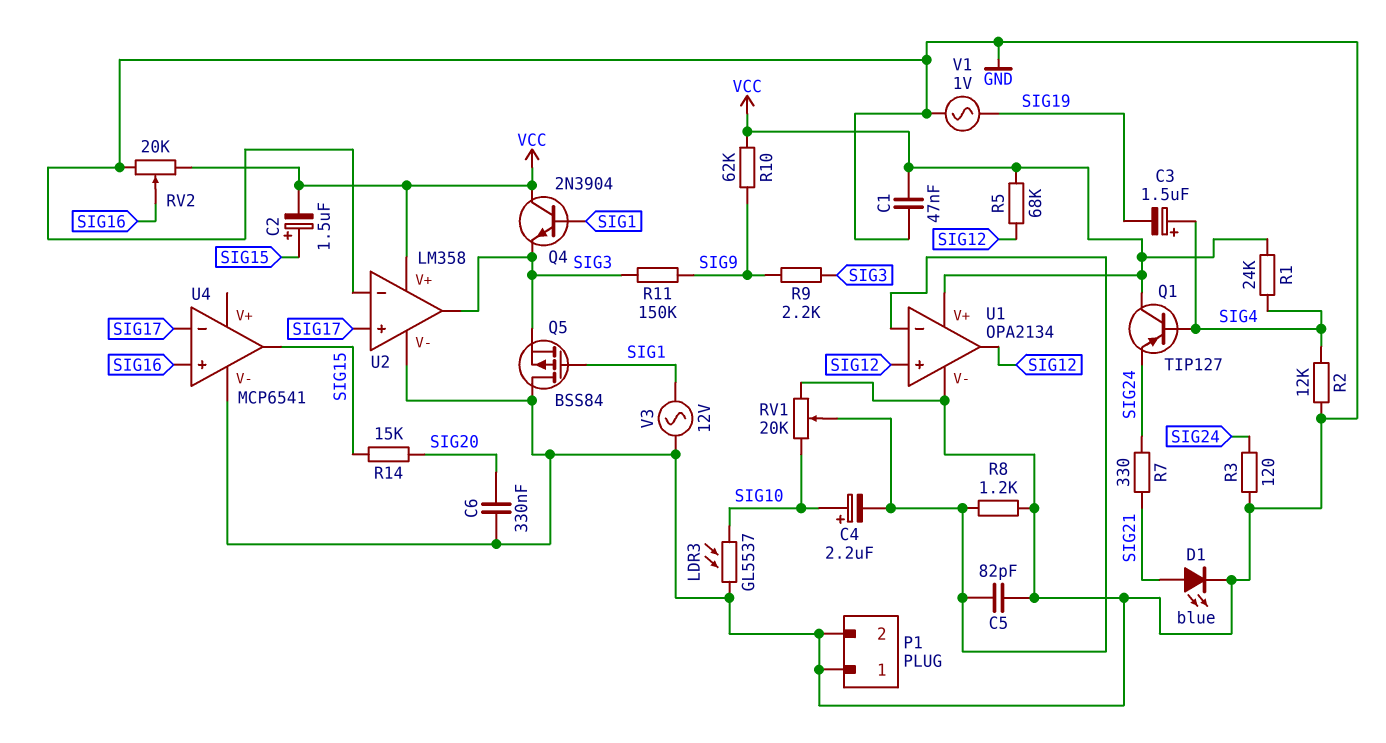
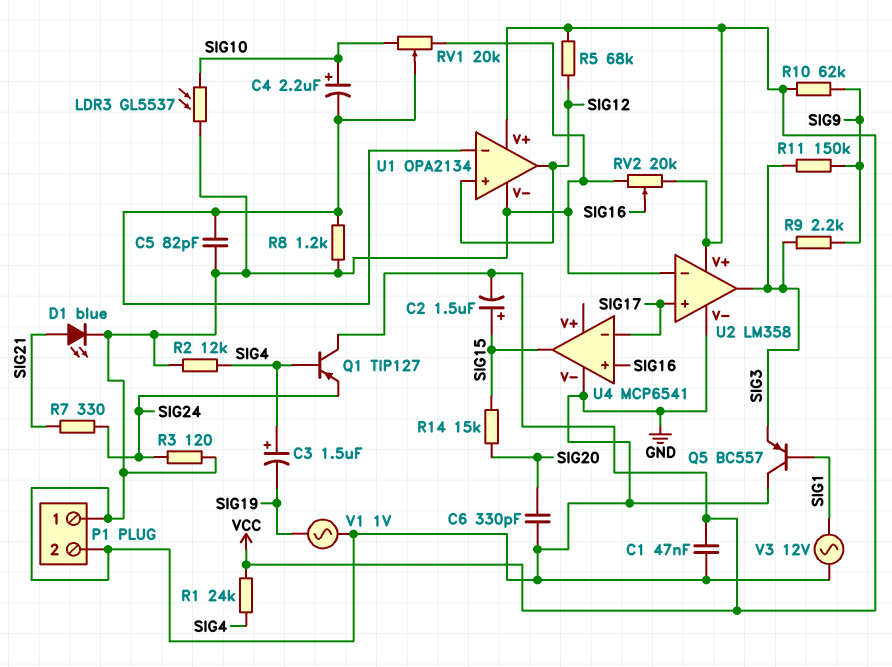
C6: 330nF (GND, SIG20) -> 330pF (GND, SIG20)
Q4: NPN 2N3904 (B SIG1, C VCC, E SIG3) -> none
Q5: PMOS BSS84 (G SIG1, D GND, S SIG3) -> PNP BC557 (B SIG1, C GND, E SIG3)

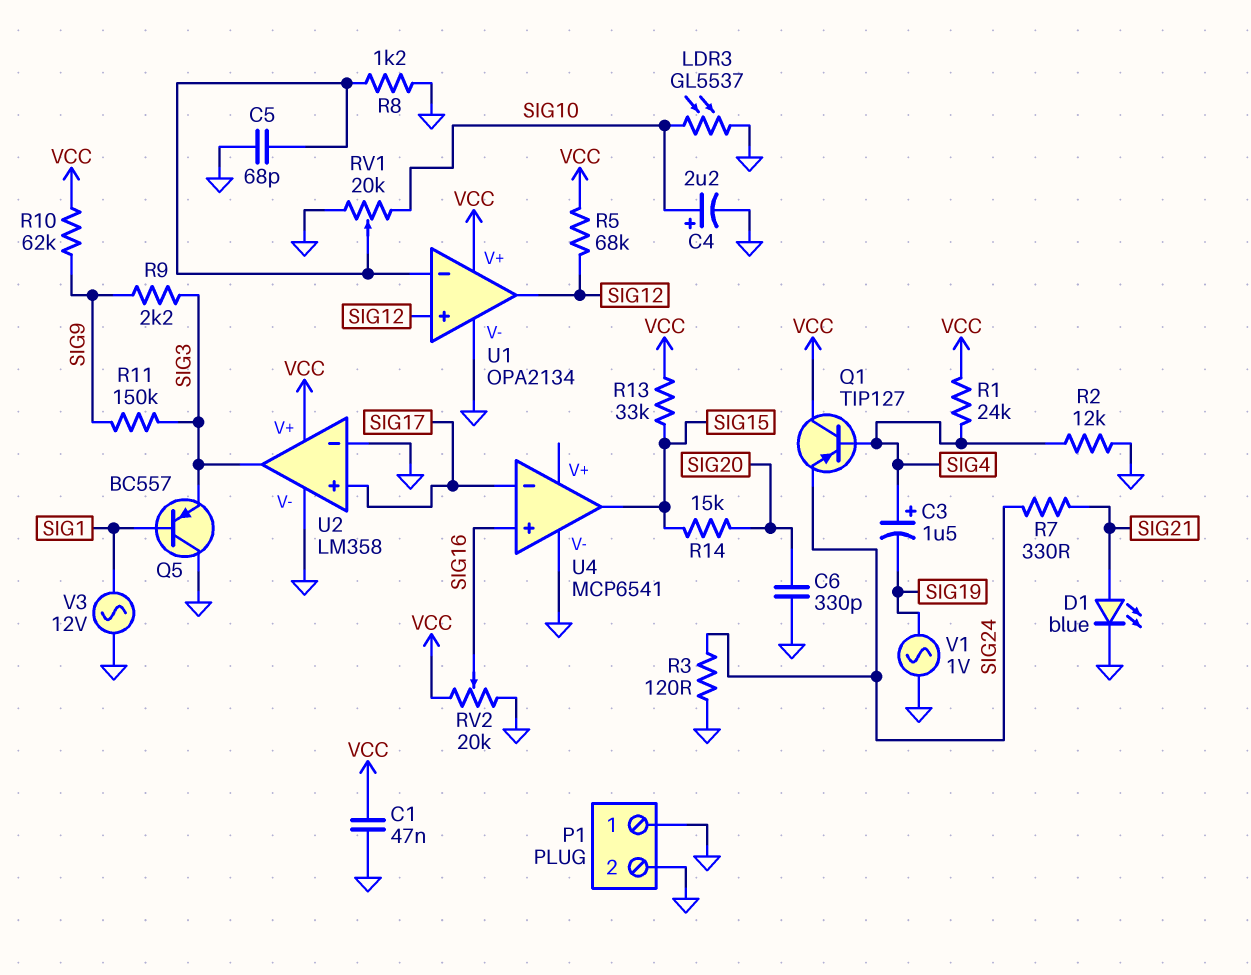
C2: 1.5uF (plus SIG15, minus VCC) -> none
C4: 2.2uF (plus SIG10, minus U1/in-) -> 2.2uF (plus SIG10, minus GND)
C5: 82pF (GND, U1/in-) -> 68pF (GND, U1/in-)
R13: none -> 33k (SIG15, VCC)

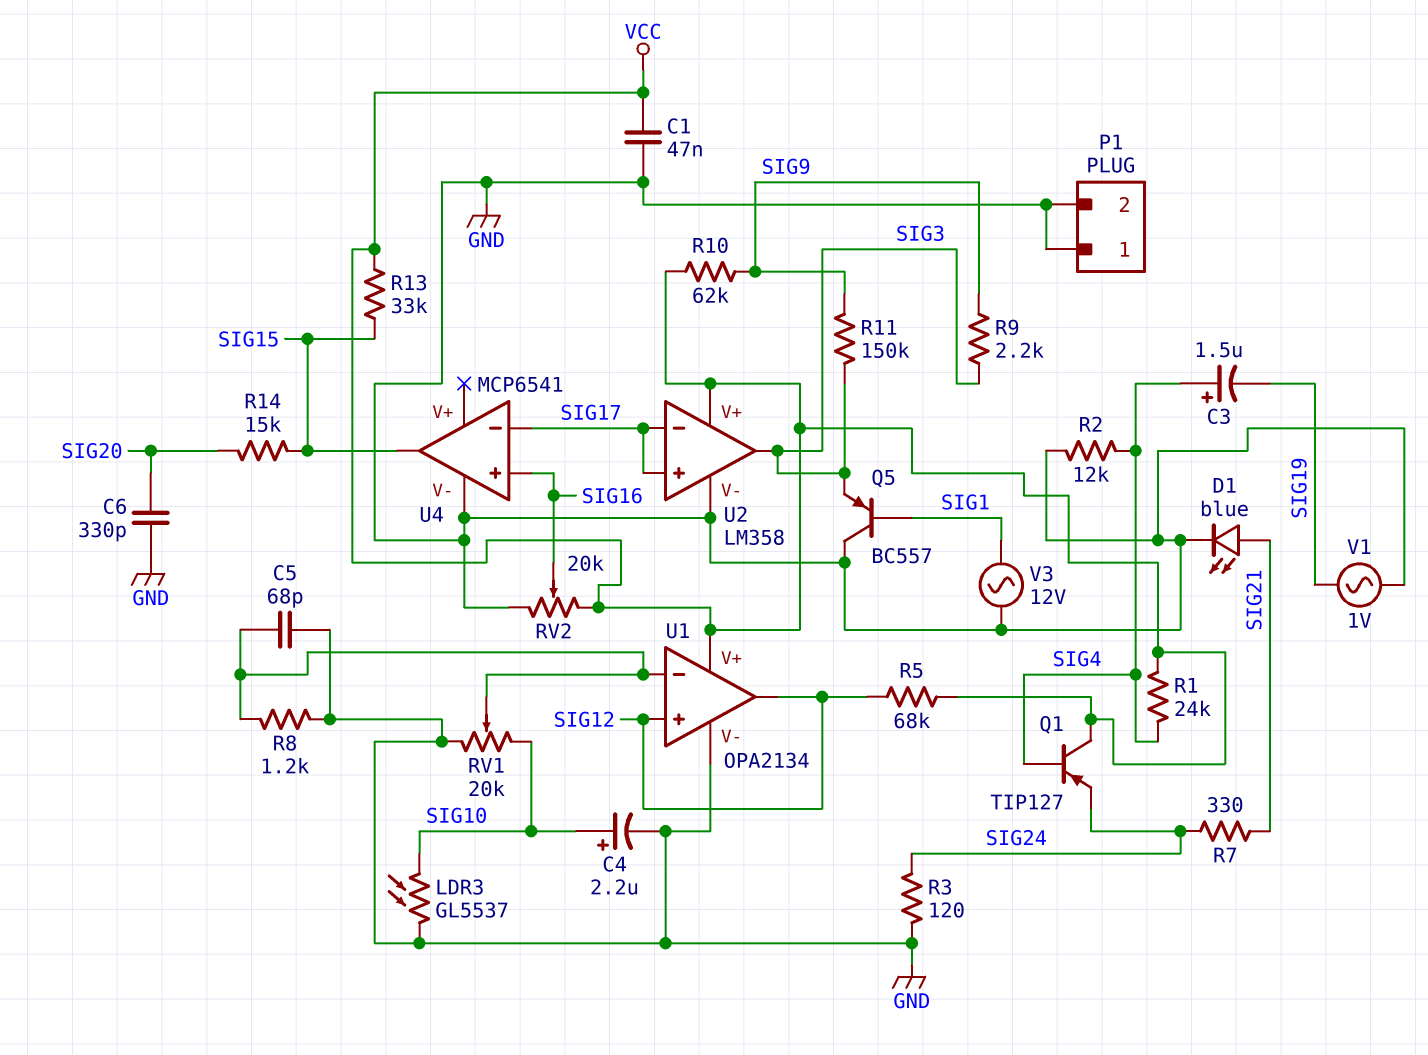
U2 pin in-: GND -> SIG17

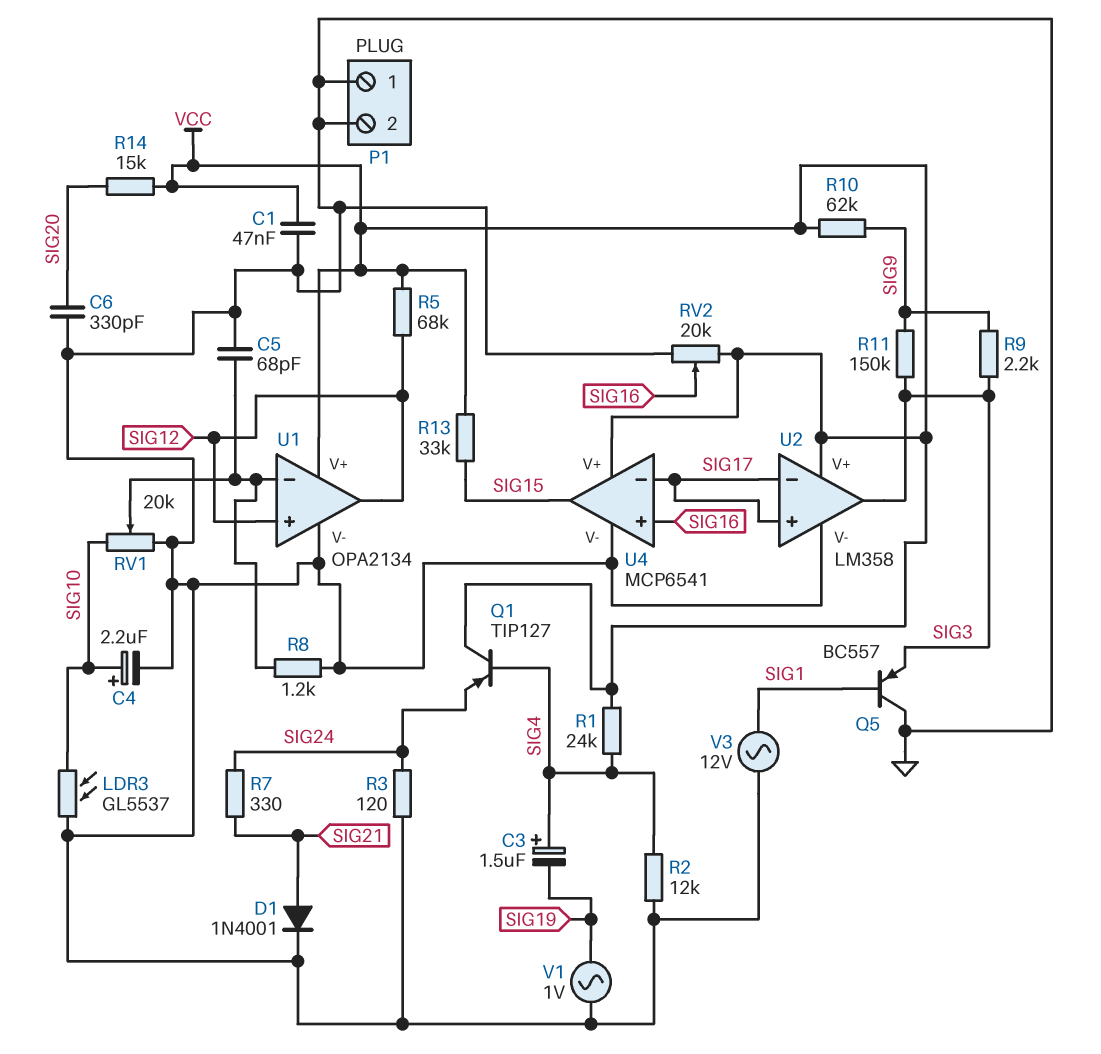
D1: LED blue (A SIG21, K GND) -> diode 1N4001 (A SIG21, K GND)
R14: 15k (SIG15, SIG20) -> 15k (SIG20, VCC)
U4 pin V+: none -> VCC

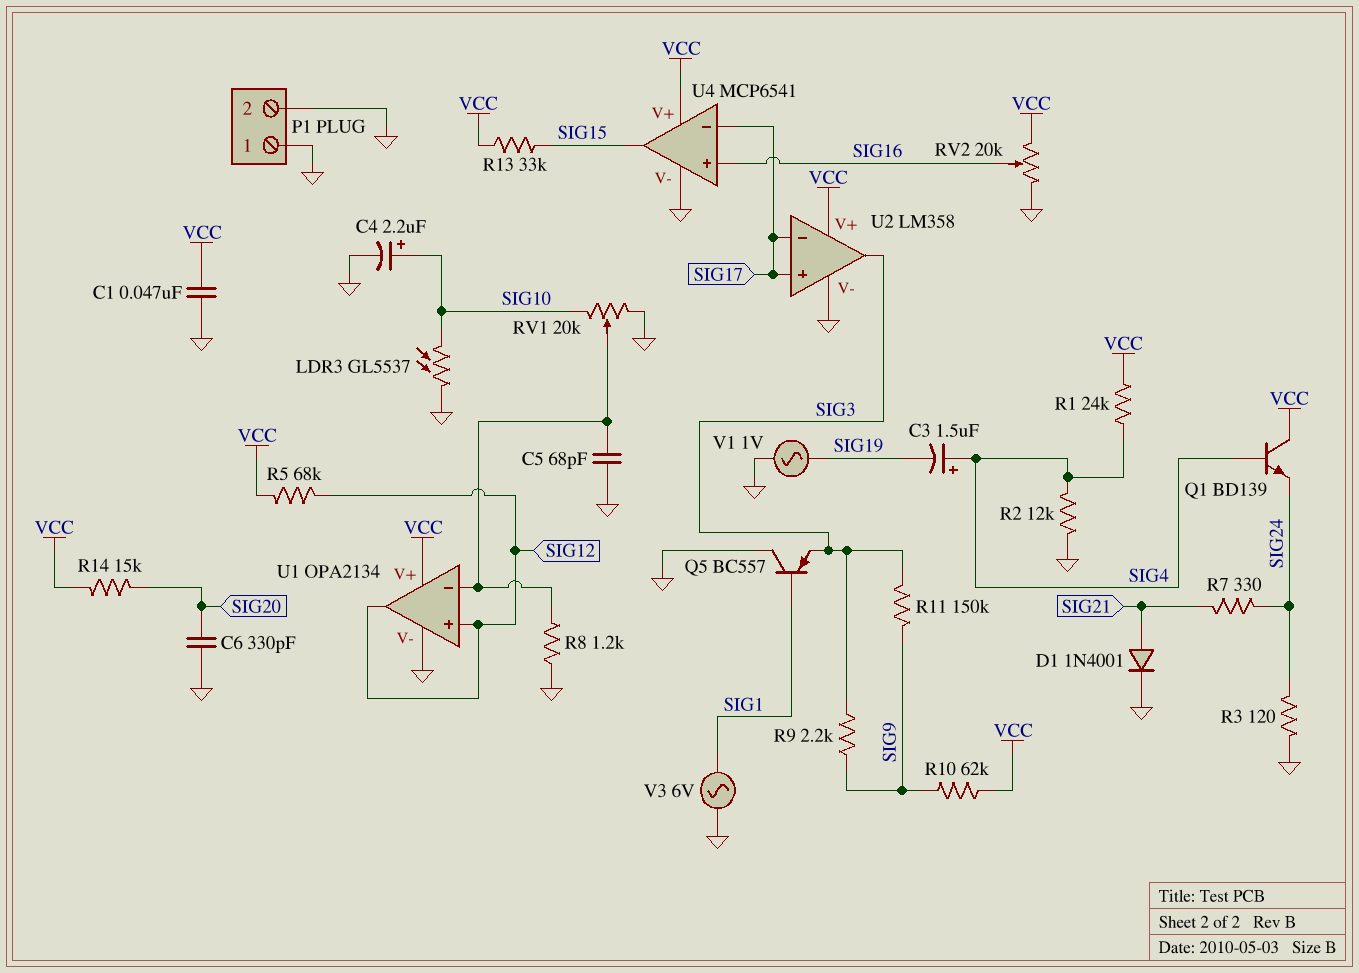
Q1: PNP TIP127 (B SIG4, C VCC, E SIG24) -> NPN BD139 (B SIG4, C VCC, E SIG24)
V3: AC 12V (GND, SIG1) -> AC 6V (GND, SIG1)

